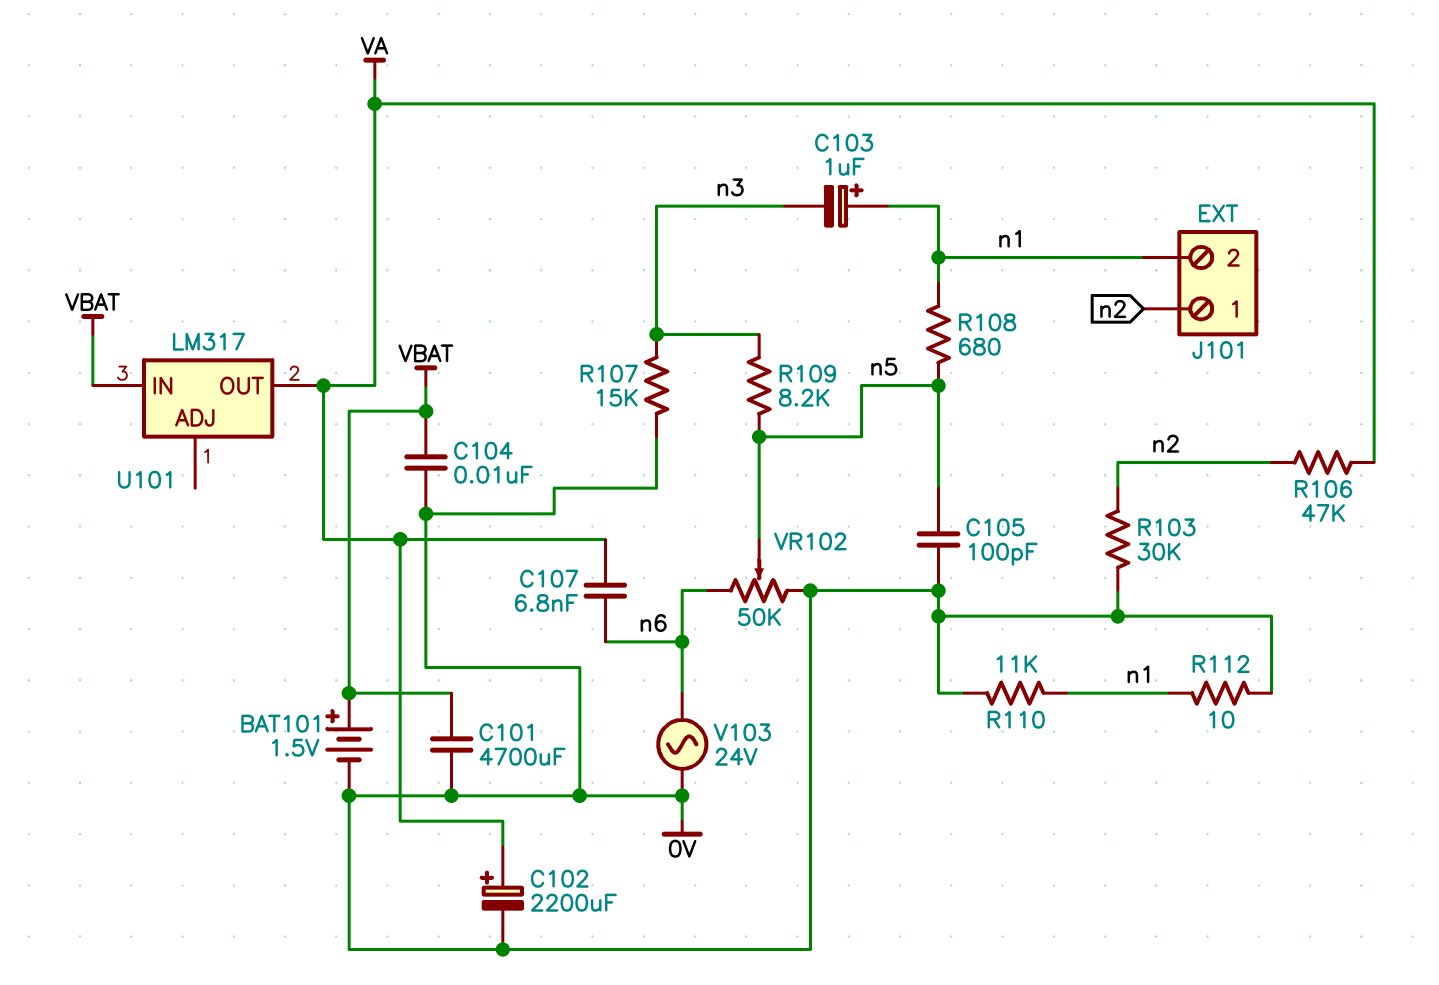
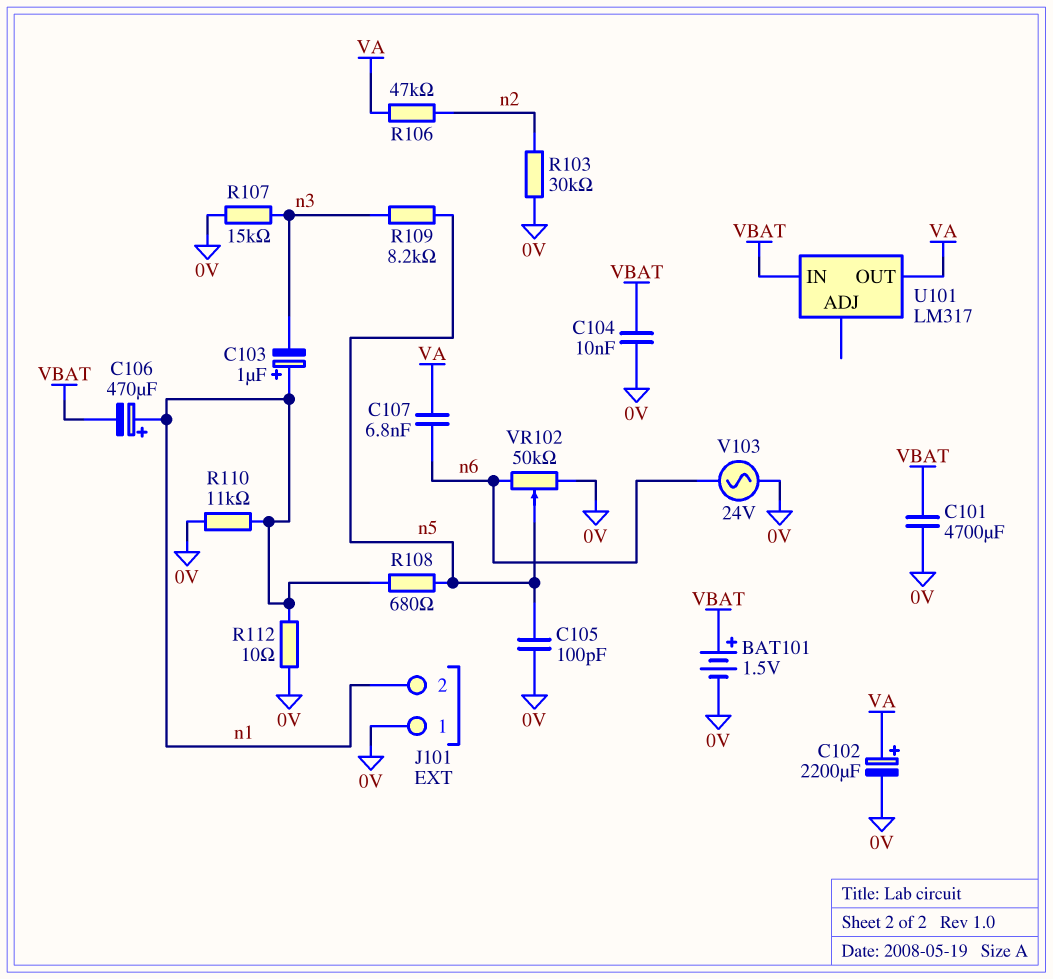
C106: none -> 470uF (plus n1, minus VBAT)
J101 pin 1: n2 -> 0V

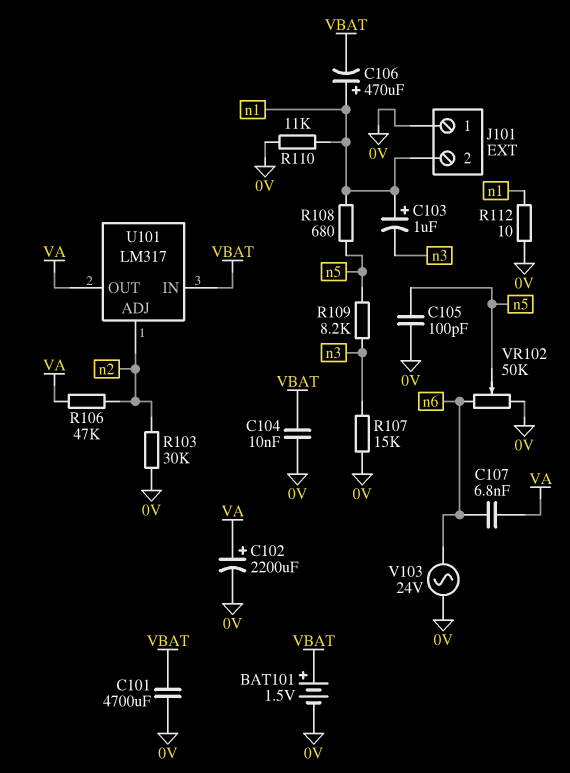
U101 pin ADJ: none -> n2

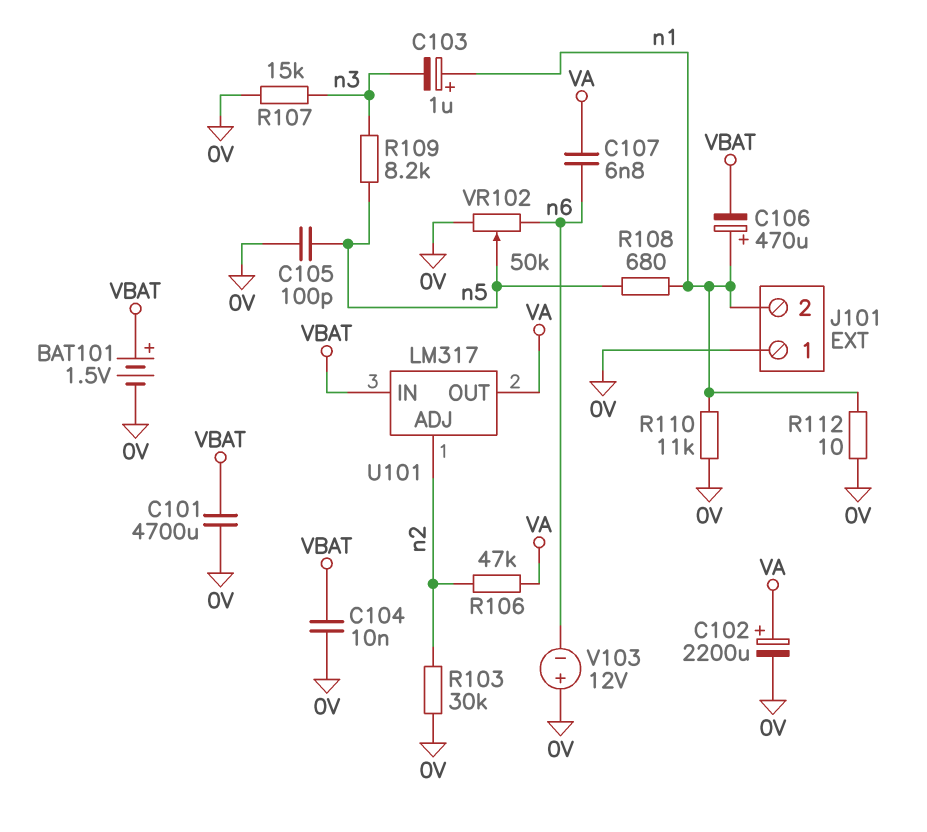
V103: AC 24V (0V, n6) -> 12V (plus 0V, minus n6)

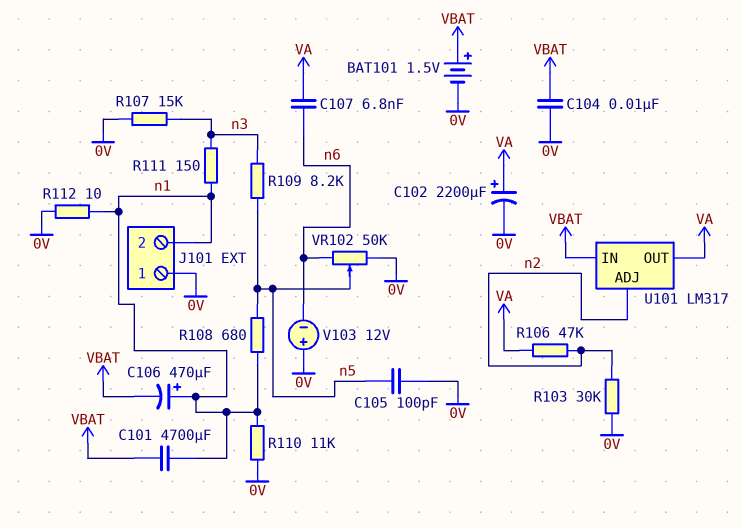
C101: 4700uF (0V, VBAT) -> 4700uF (VBAT, n1)
C103: 1uF (plus n1, minus n3) -> none
R111: none -> 150 (n1, n3)

